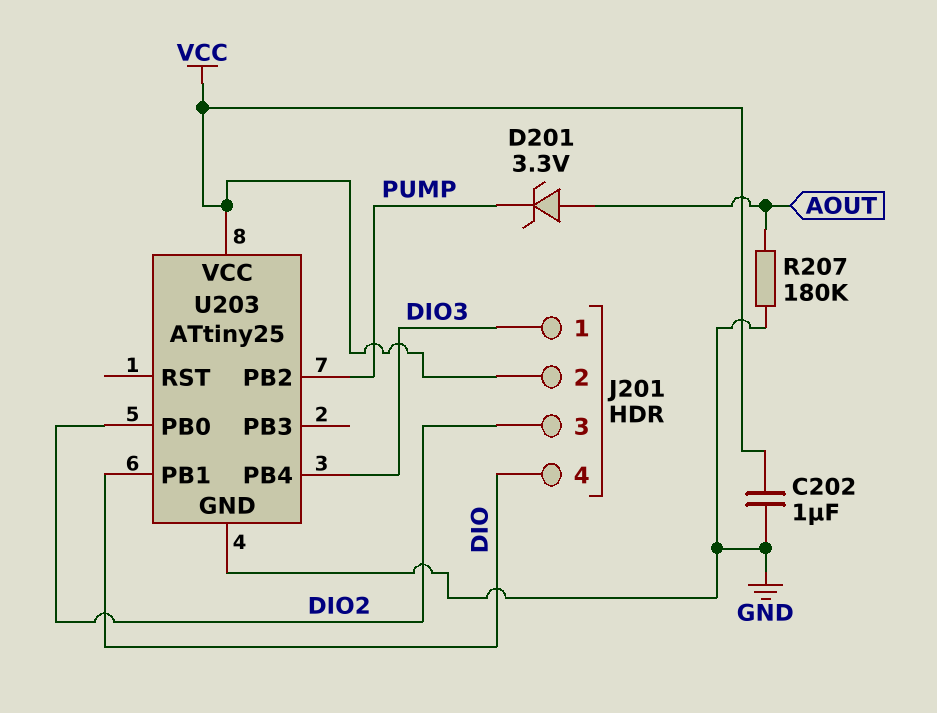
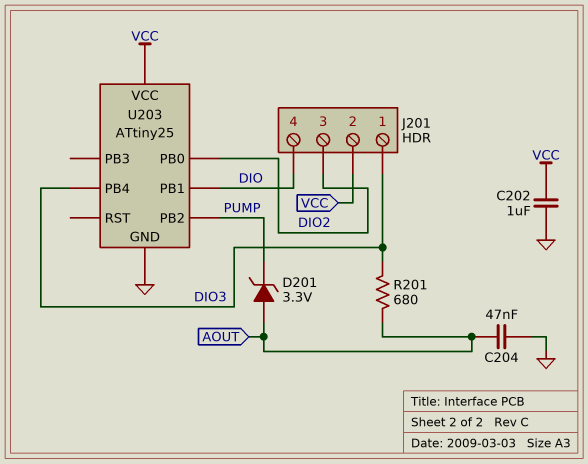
C204: none -> 47nF (AOUT, GND)
R201: none -> 680 (AOUT, DIO3)
R207: 180k (AOUT, GND) -> none

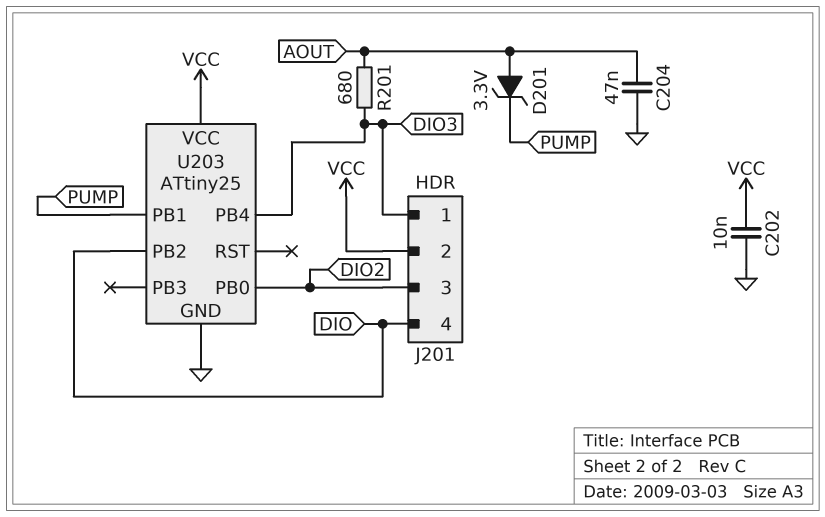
C202: 1uF (GND, VCC) -> 10nF (GND, VCC)
U203 pin PB1: DIO -> PUMP
U203 pin PB2: PUMP -> DIO

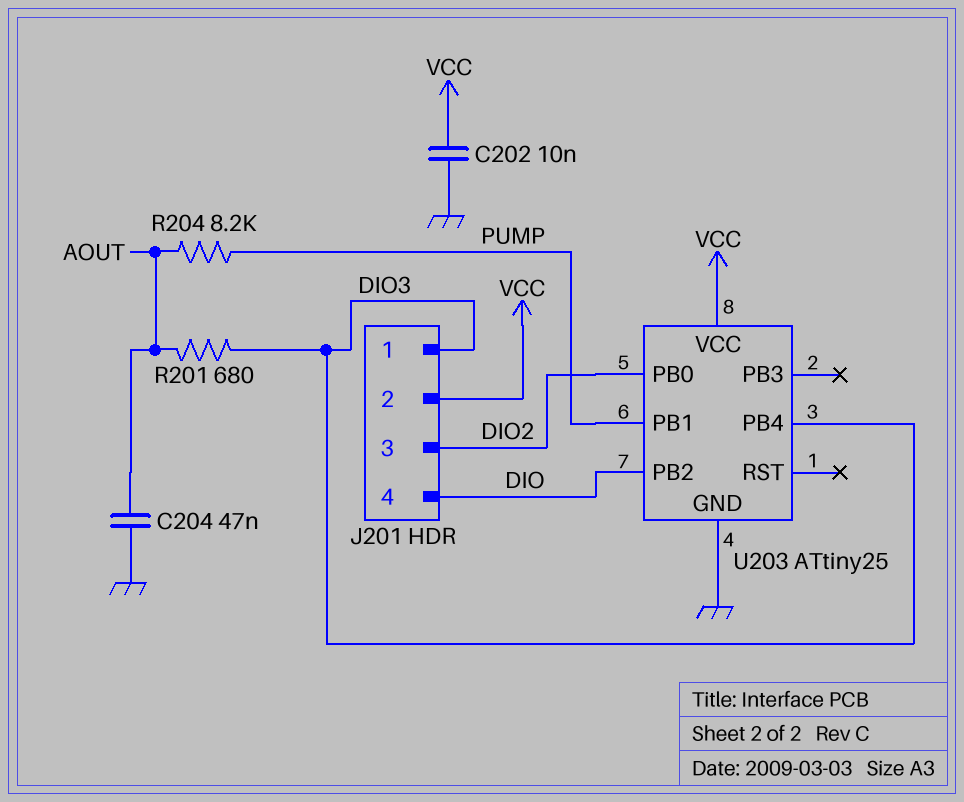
D201: zener 3.3V (A AOUT, K PUMP) -> none
R204: none -> 8.2k (AOUT, PUMP)

